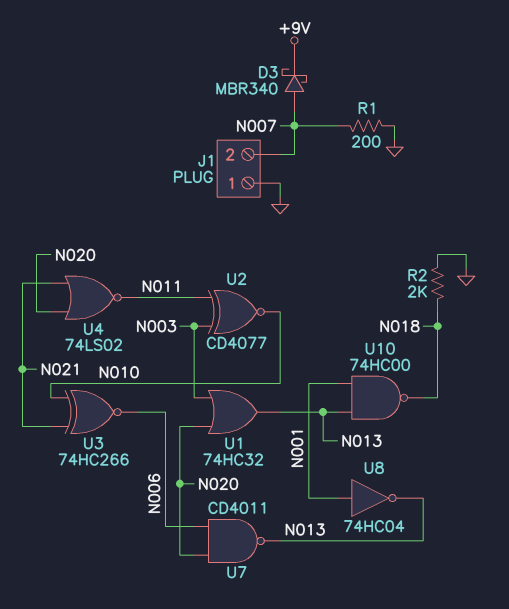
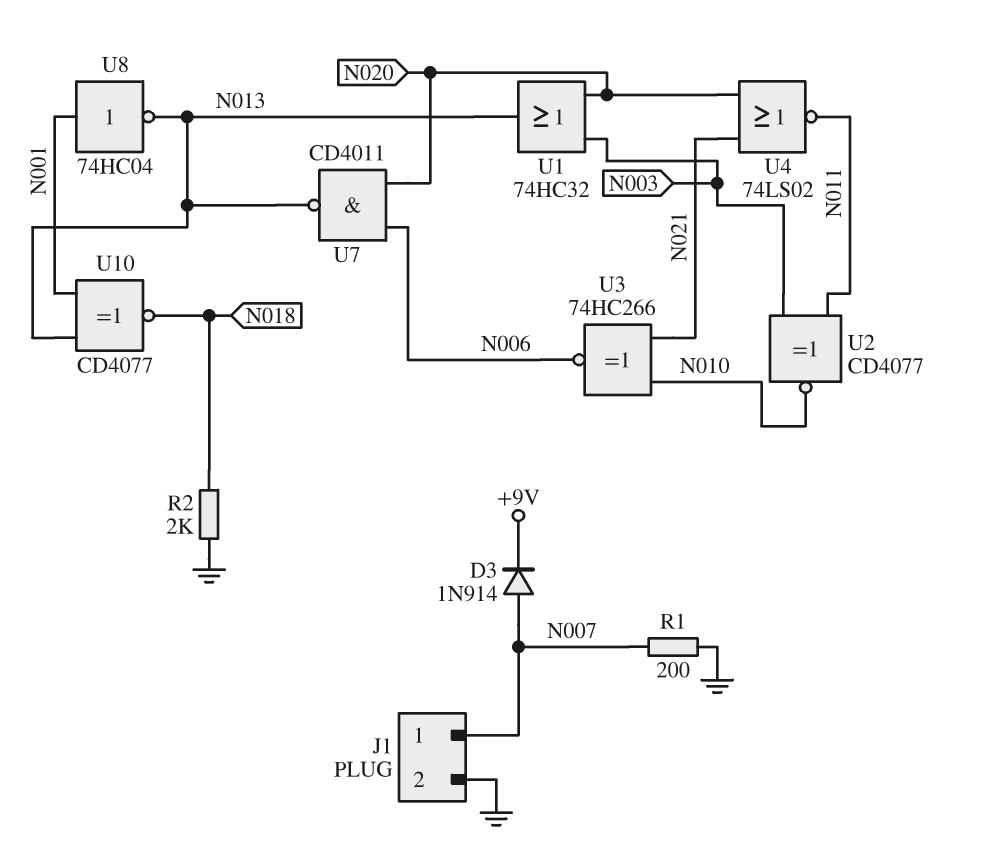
D3: schottky MBR340 (A N007, K +9V) -> diode 1N914 (A N007, K +9V)
J1 pin 1: GND -> N007
J1 pin 2: N007 -> GND
U10: NAND 74HC00 (in N001, in N013, out N018) -> XNOR CD4077 (in N001, in N013, out N018)

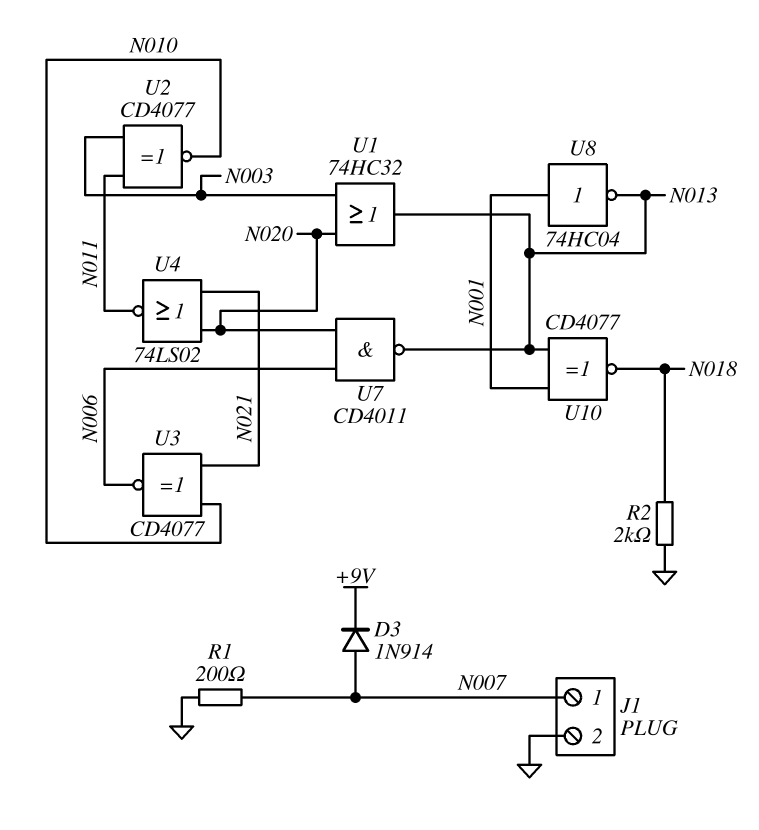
U3: XNOR 74HC266 (in N010, in N021, out N006) -> XNOR CD4077 (in N010, in N021, out N006)

